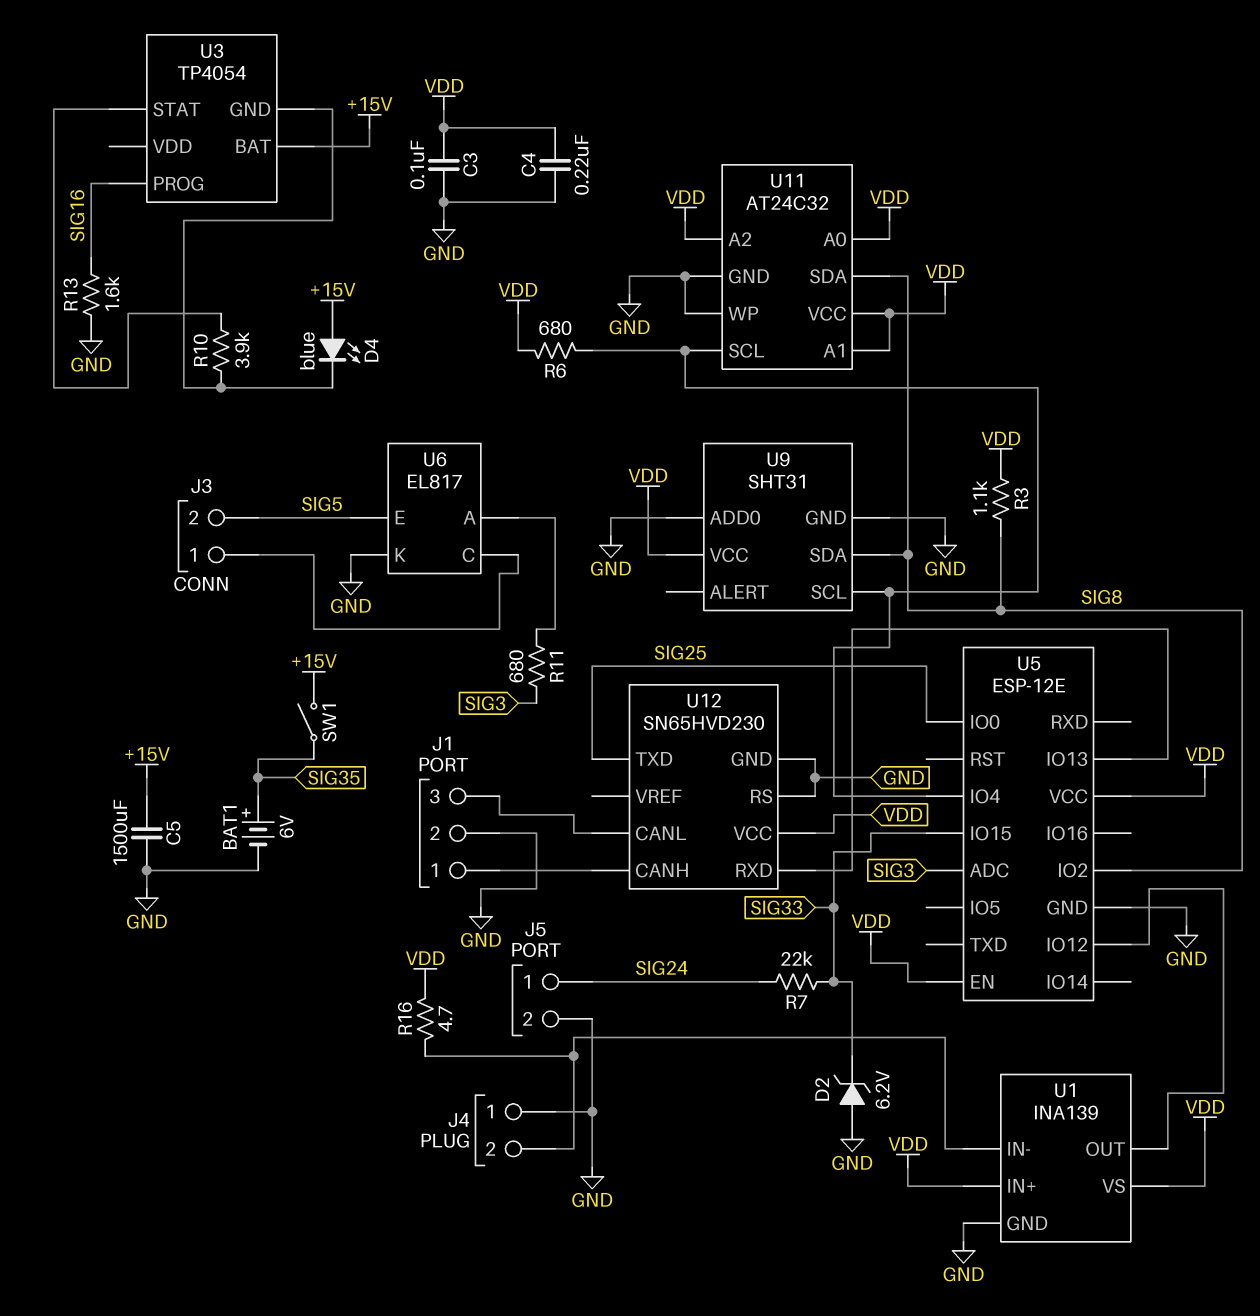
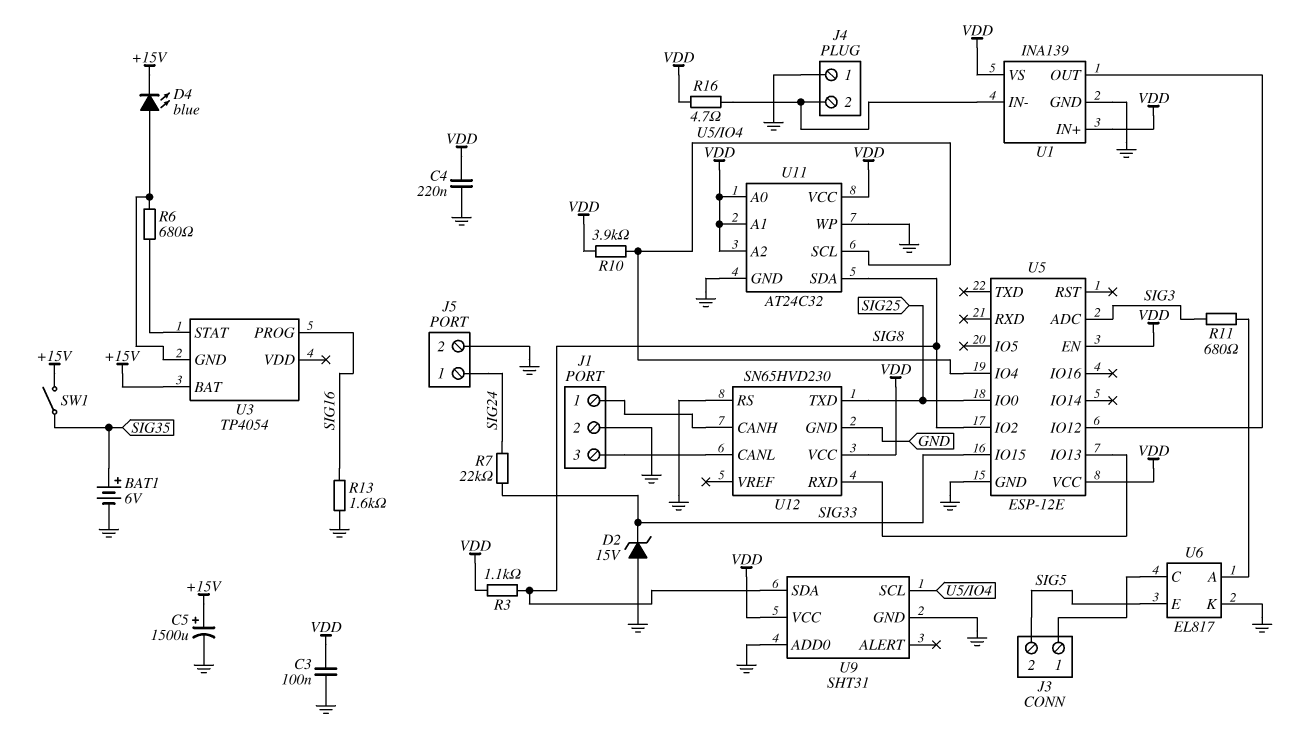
C5: 1500uF (+15V, GND) -> 1500uF (plus +15V, minus GND)
D2: zener 6.2V (A GND, K SIG33) -> zener 15V (A GND, K SIG33)
D4: LED blue (A +15V, K U3/GND) -> LED blue (A U3/GND, K +15V)
R6: 680 (U5/IO4, VDD) -> 680 (U3/GND, U3/STAT)
R10: 3.9k (U3/GND, U3/STAT) -> 3.9k (U5/IO4, VDD)

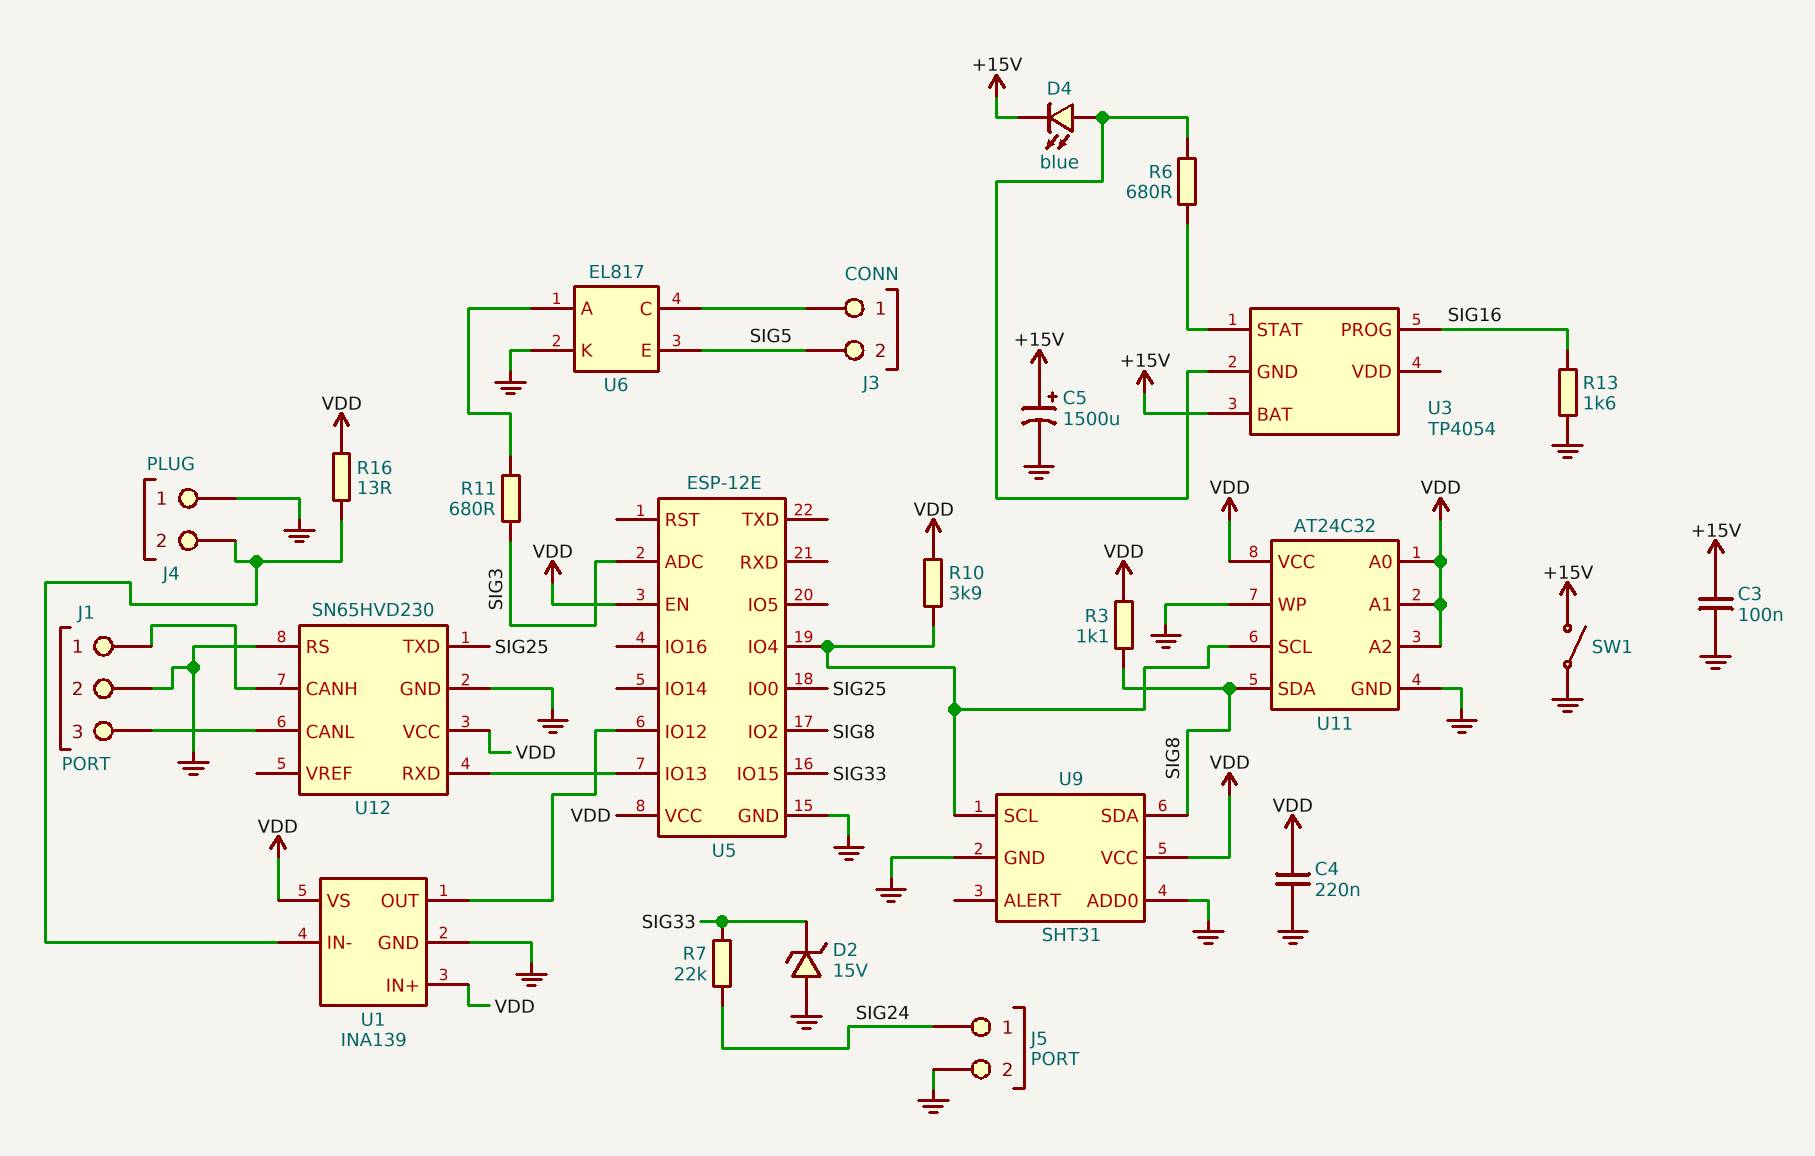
BAT1: 6V (plus SIG35, minus GND) -> none
C3: 100nF (GND, VDD) -> 100nF (+15V, GND)
R16: 4.7 (J4/2, VDD) -> 13 (J4/2, VDD)
SW1: switch (+15V, SIG35) -> switch (+15V, GND)

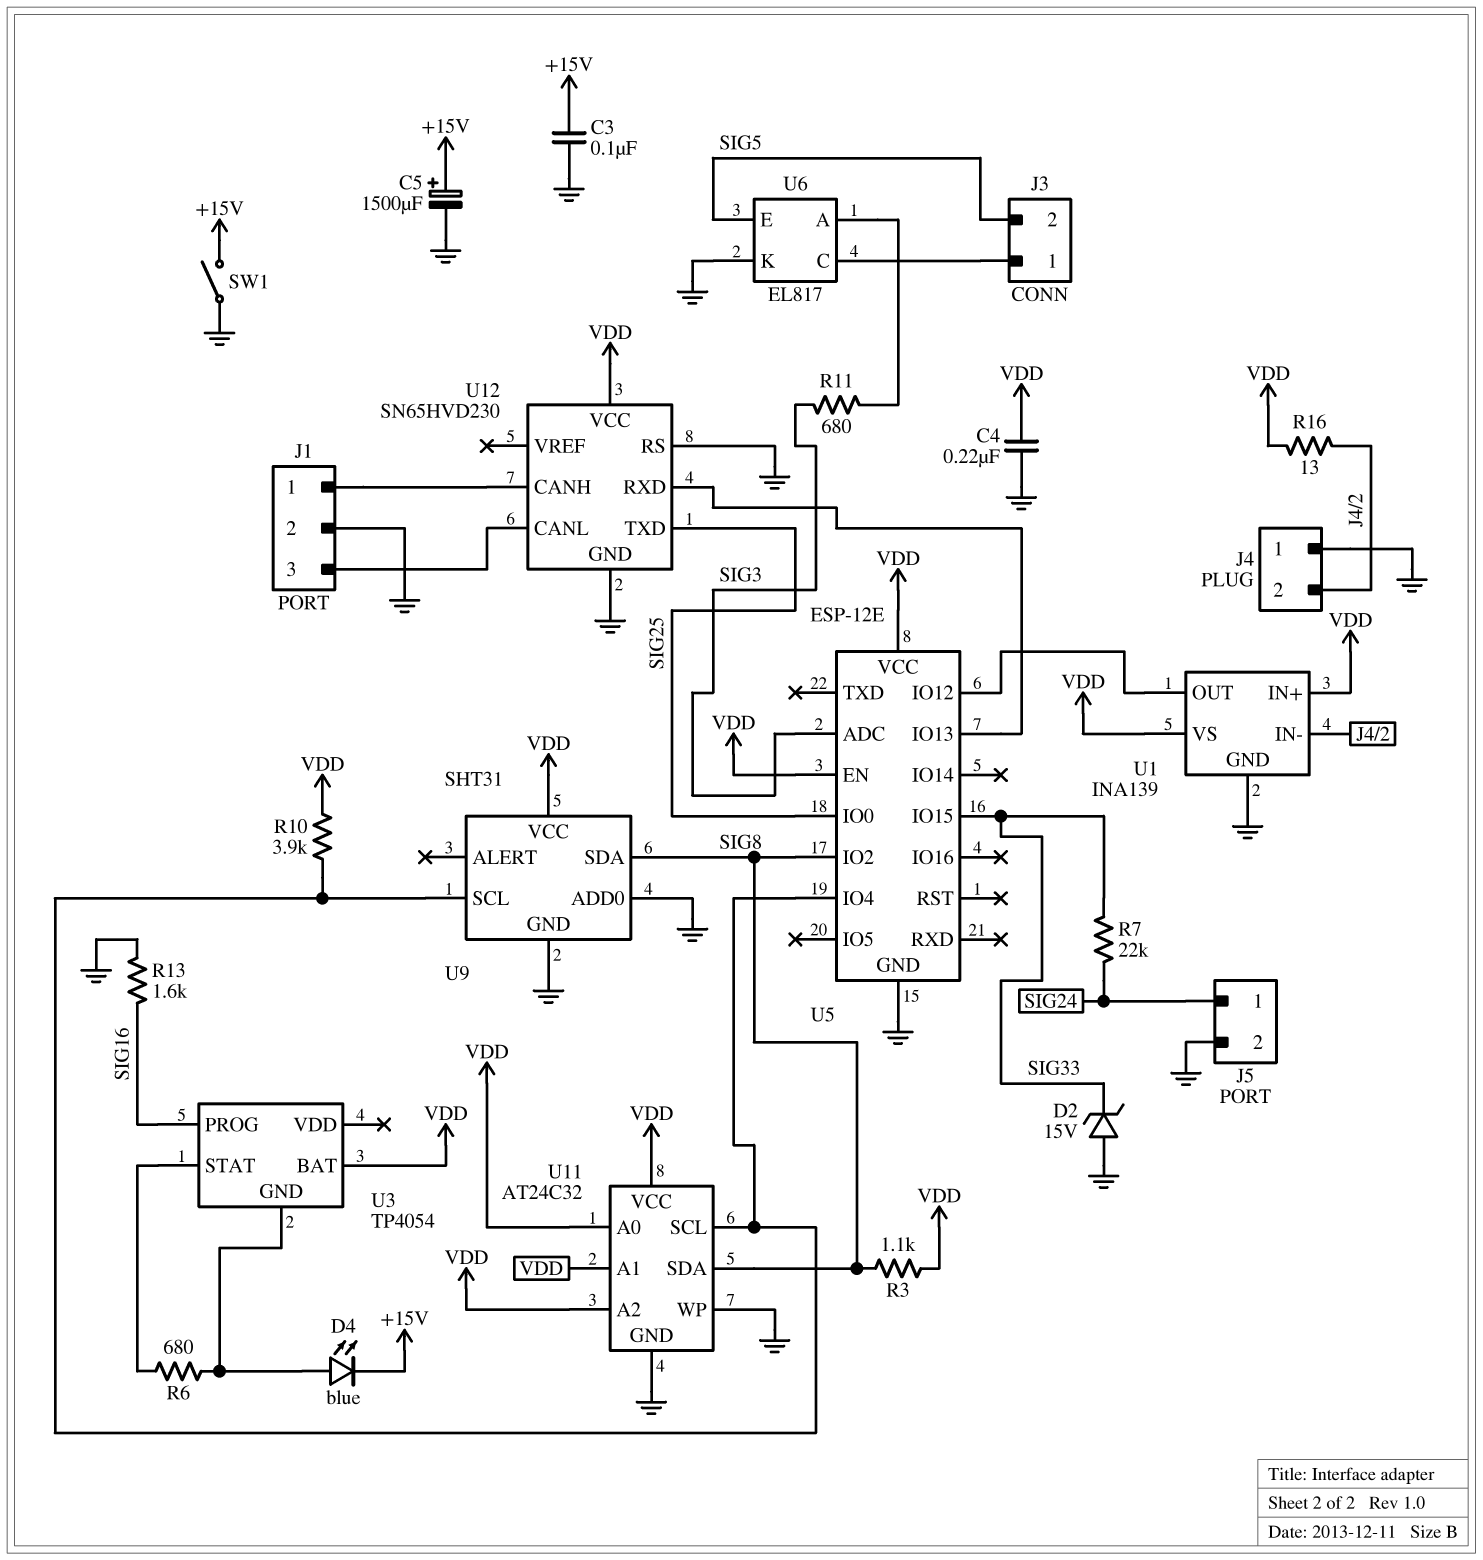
U3 pin BAT: +15V -> VDD

